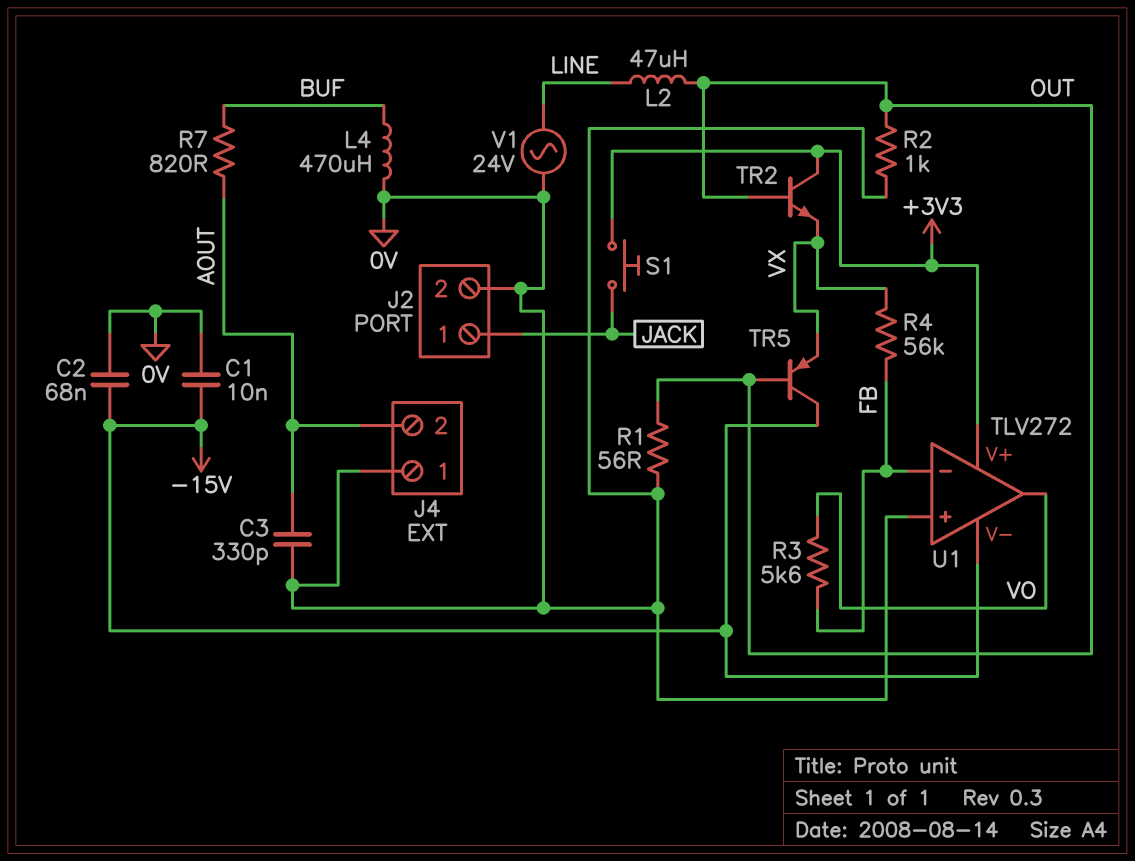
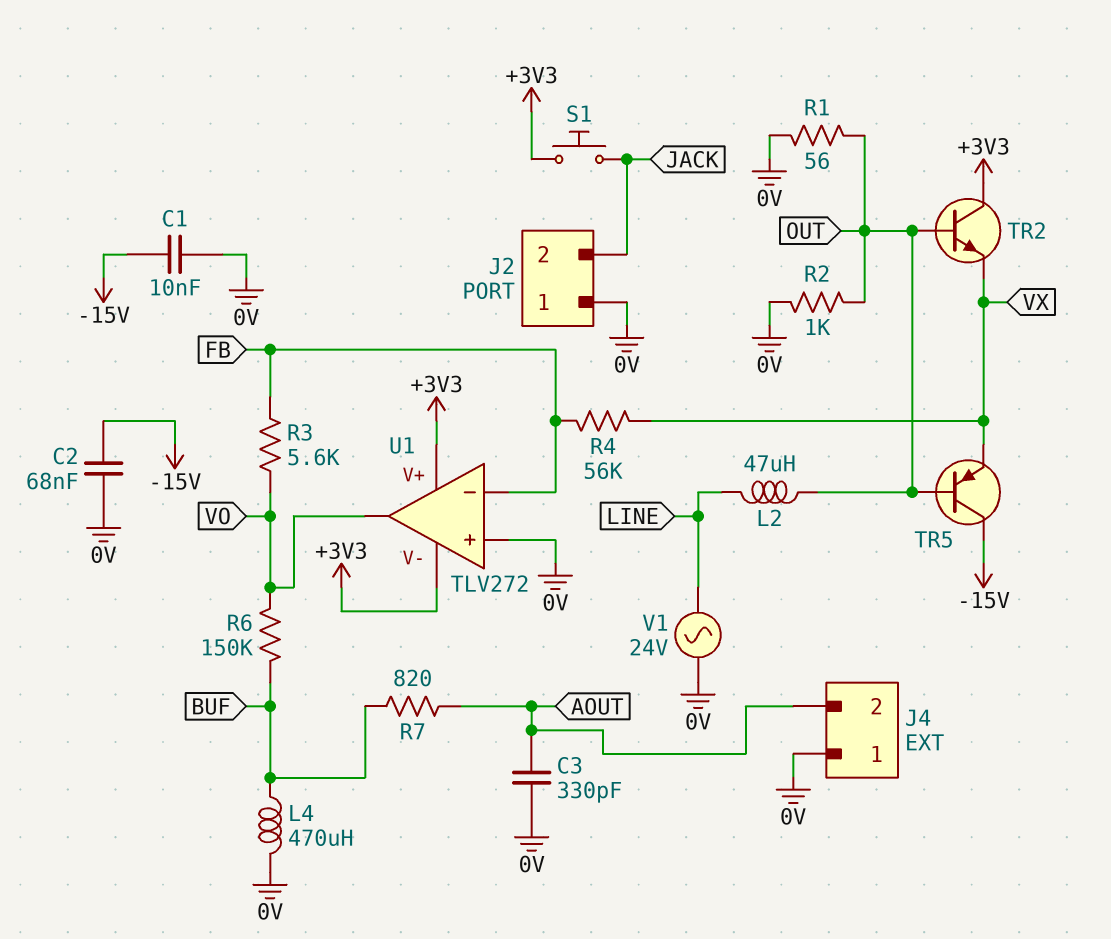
J2 pin 1: JACK -> 0V
J2 pin 2: 0V -> JACK
R6: none -> 150k (BUF, VO)
U1 pin V-: -15V -> +3V3

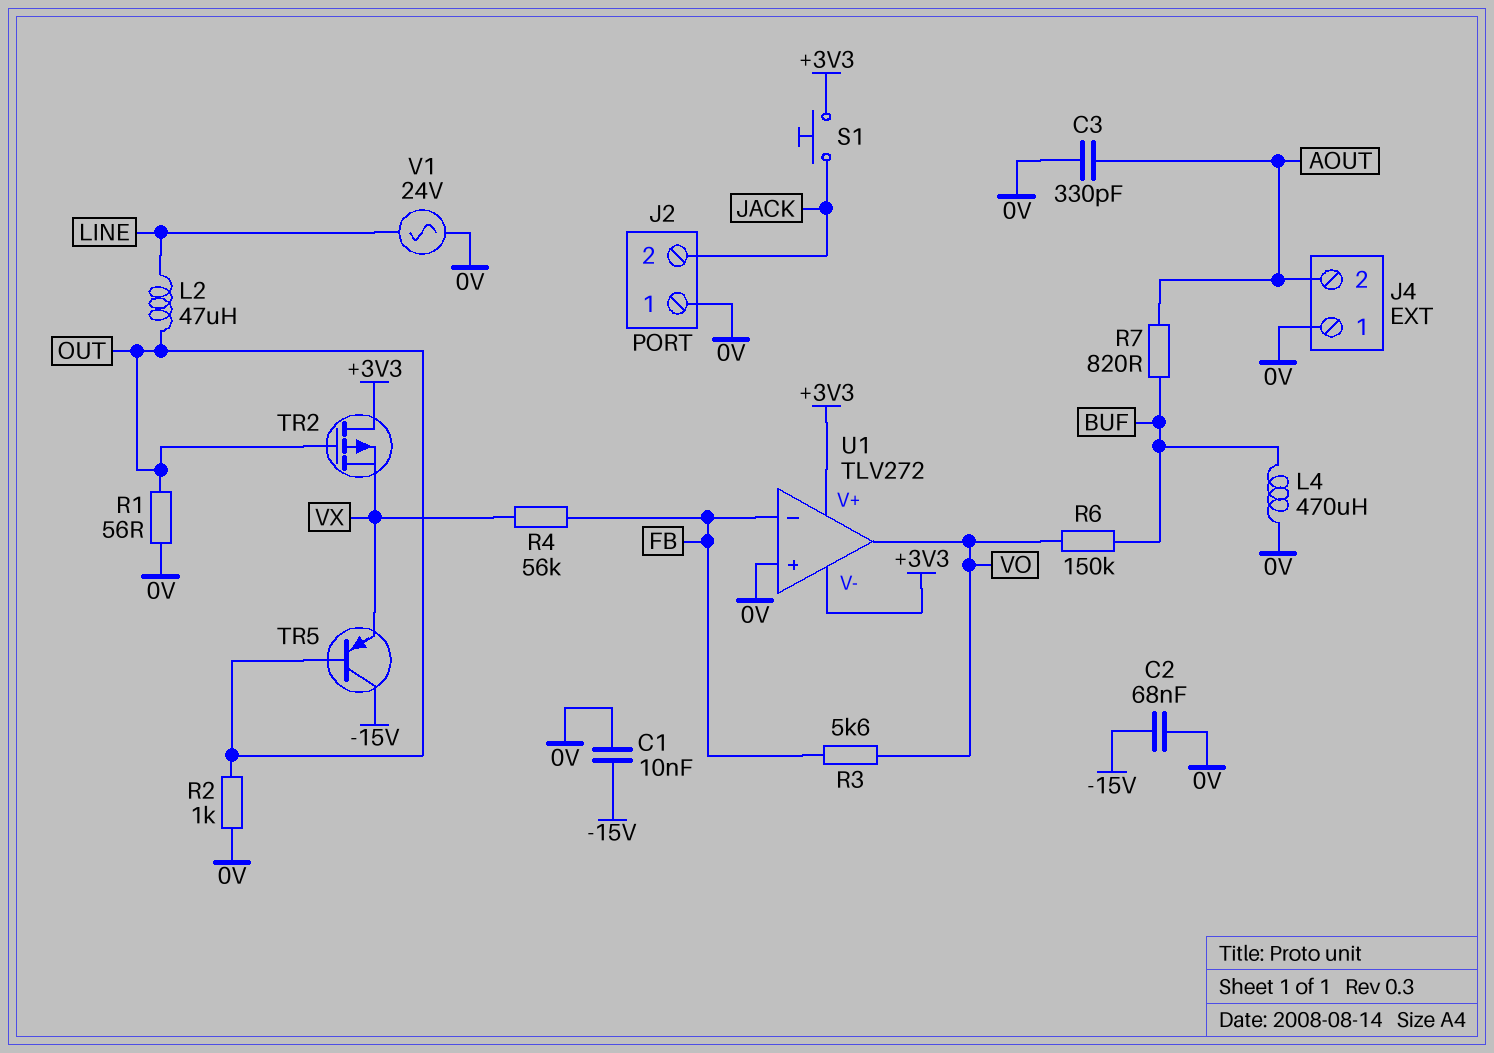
TR2: NPN (B OUT, C +3V3, E VX) -> PMOS (G OUT, D +3V3, S VX)

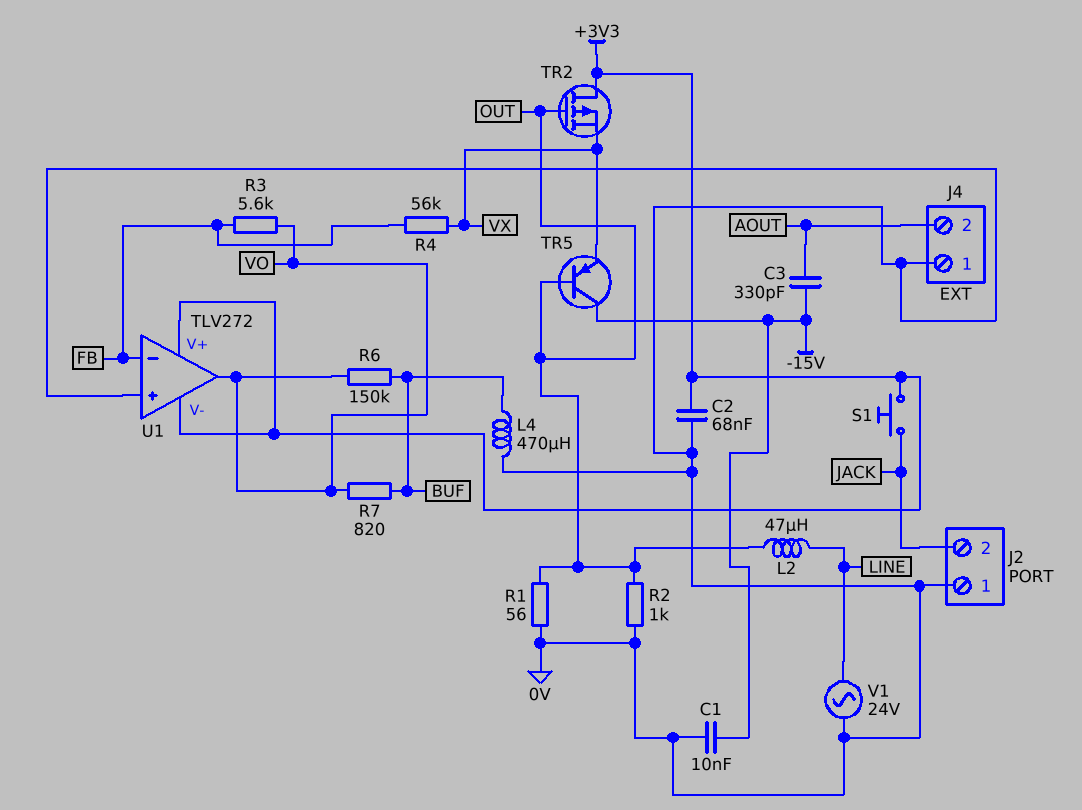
C2: 68nF (-15V, 0V) -> 68nF (+3V3, 0V)
C3: 330pF (0V, AOUT) -> 330pF (-15V, AOUT)
R7: 820 (AOUT, BUF) -> 820 (BUF, VO)

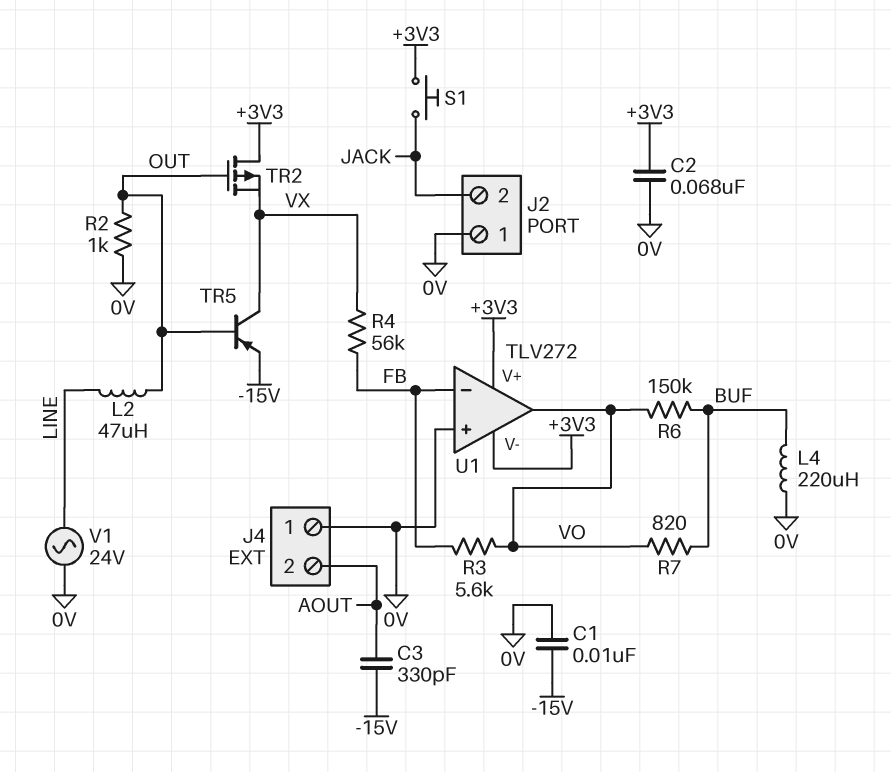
L4: 470uH (0V, BUF) -> 220uH (0V, BUF)
R1: 56 (0V, OUT) -> none
TR5: PNP (B OUT, C -15V, E VX) -> PNP (B OUT, C VX, E -15V)

